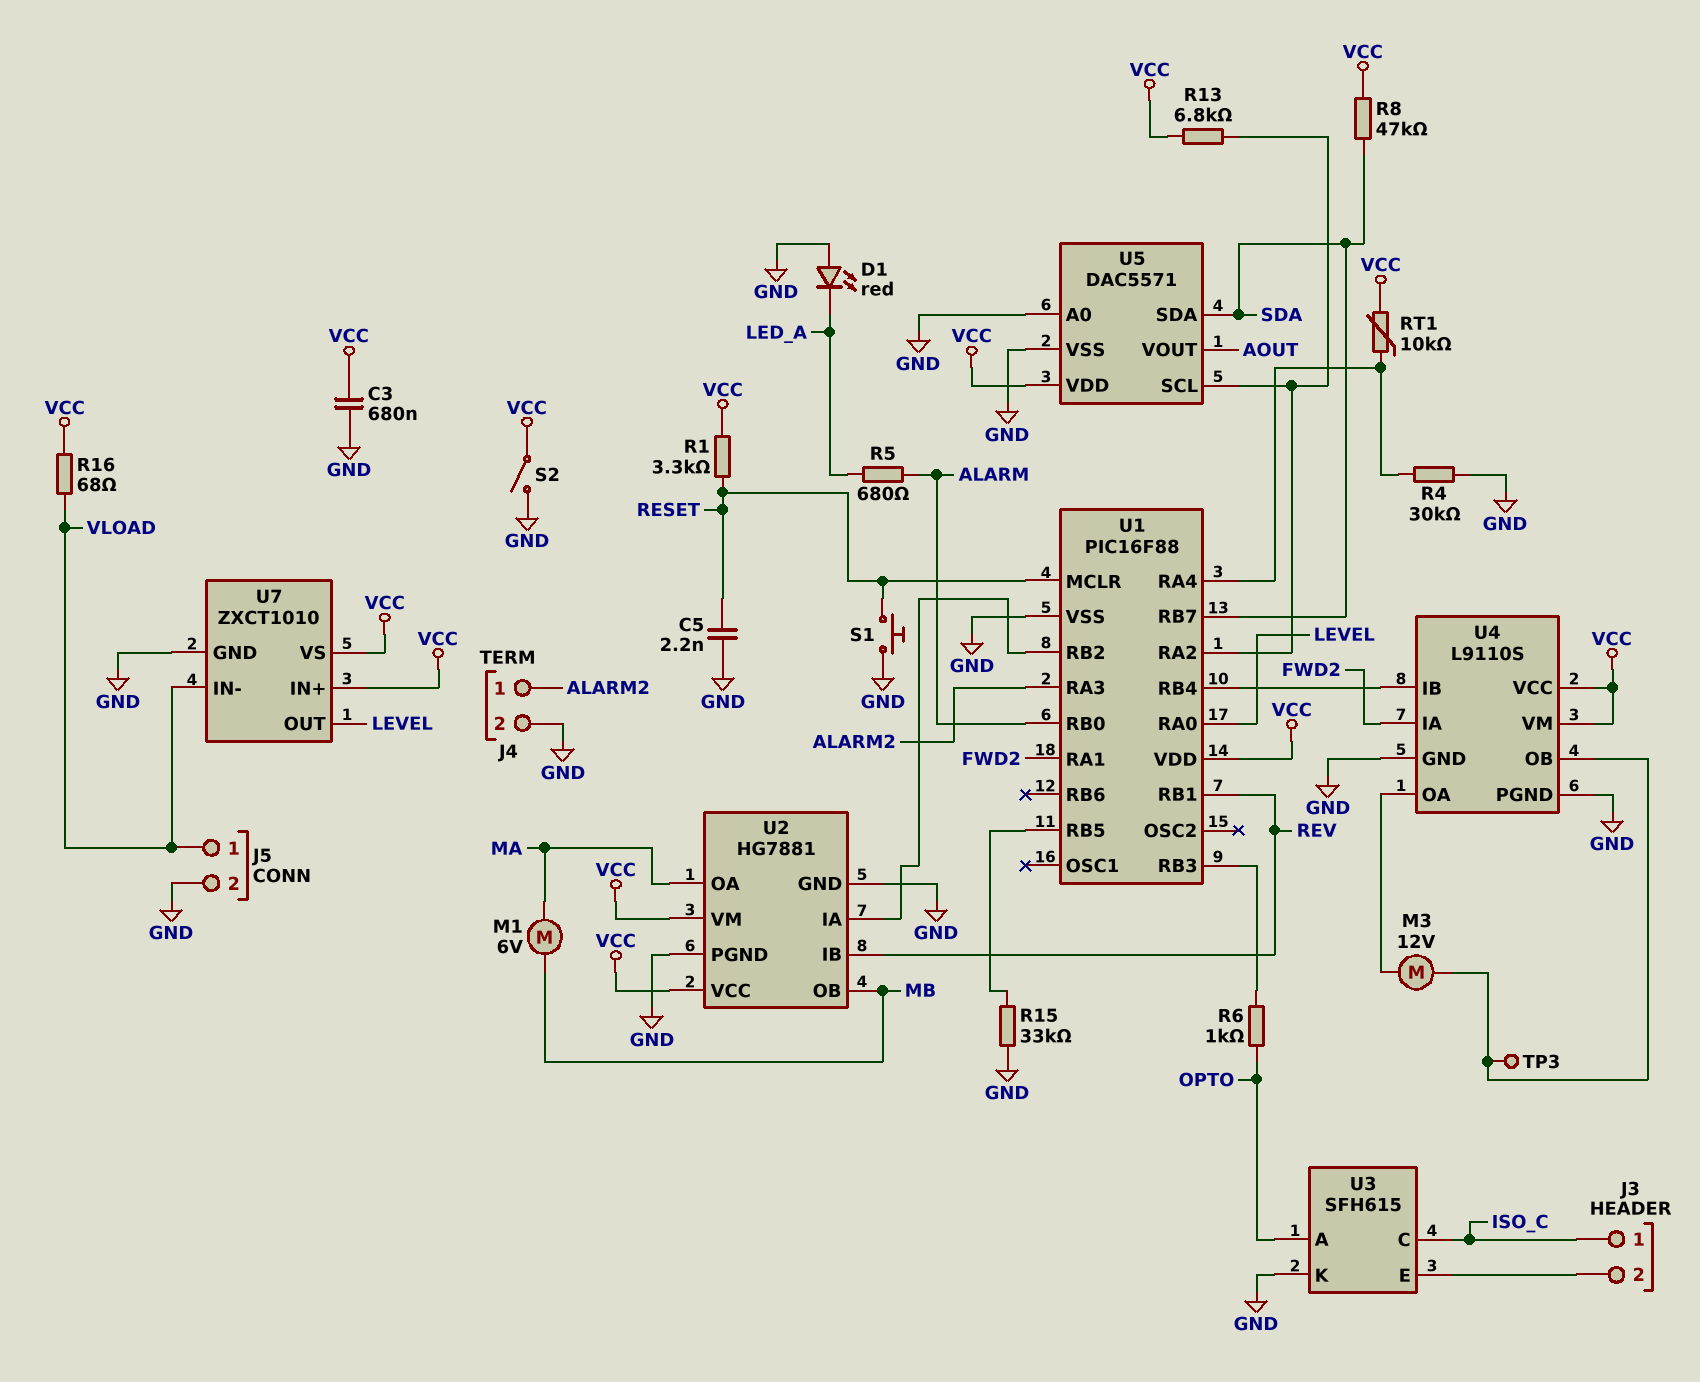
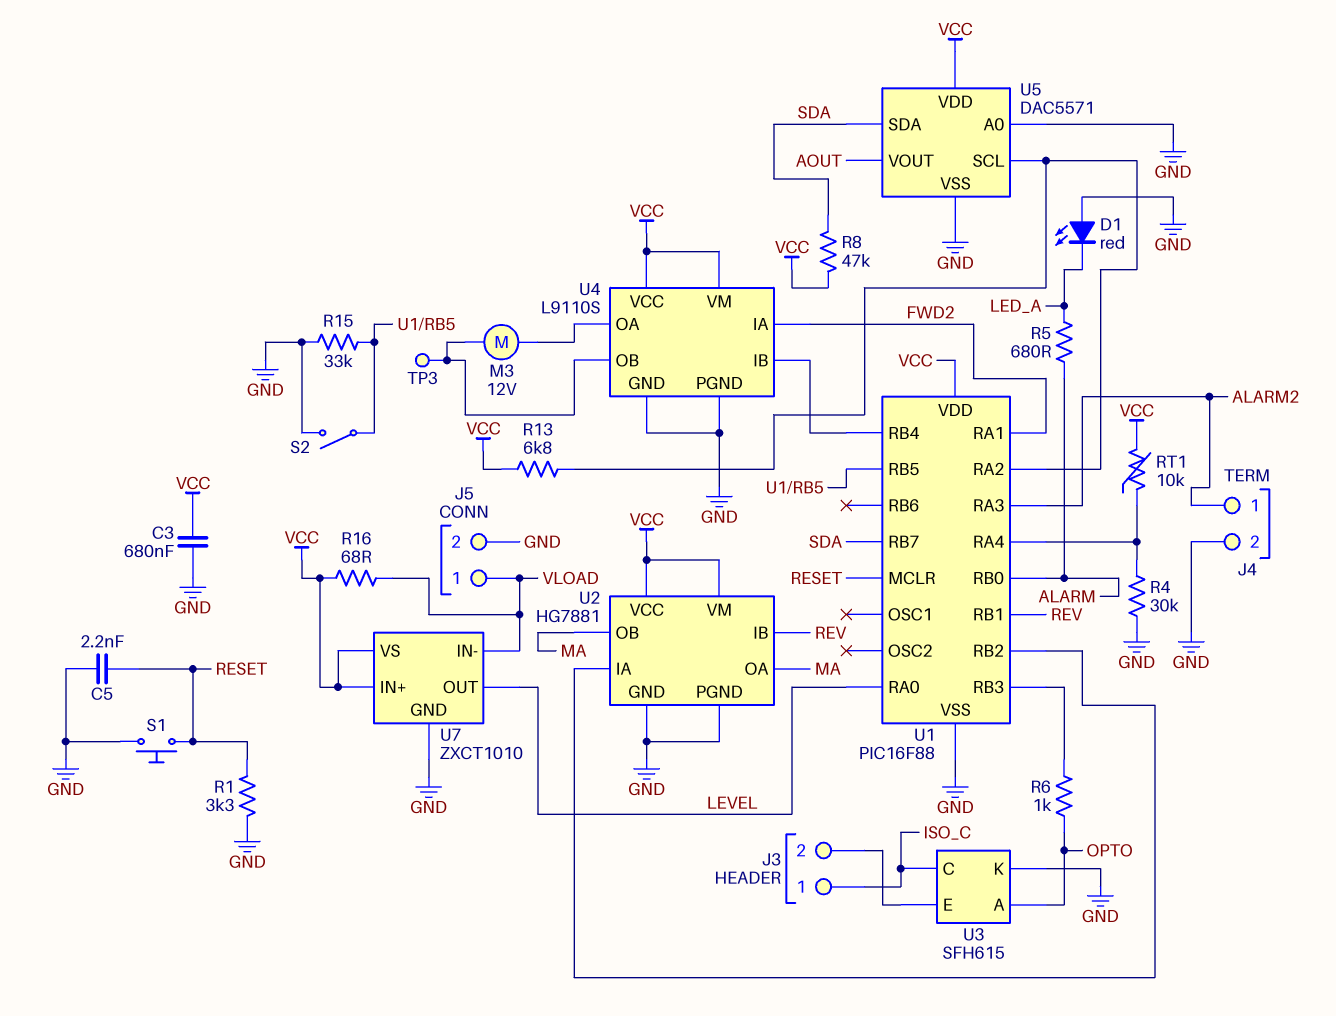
M1: motor 6V (MA, MB) -> none
R1: 3.3k (RESET, VCC) -> 3.3k (GND, RESET)
S2: switch (GND, VCC) -> switch (GND, U1/RB5)
U2 pin OB: MB -> MA

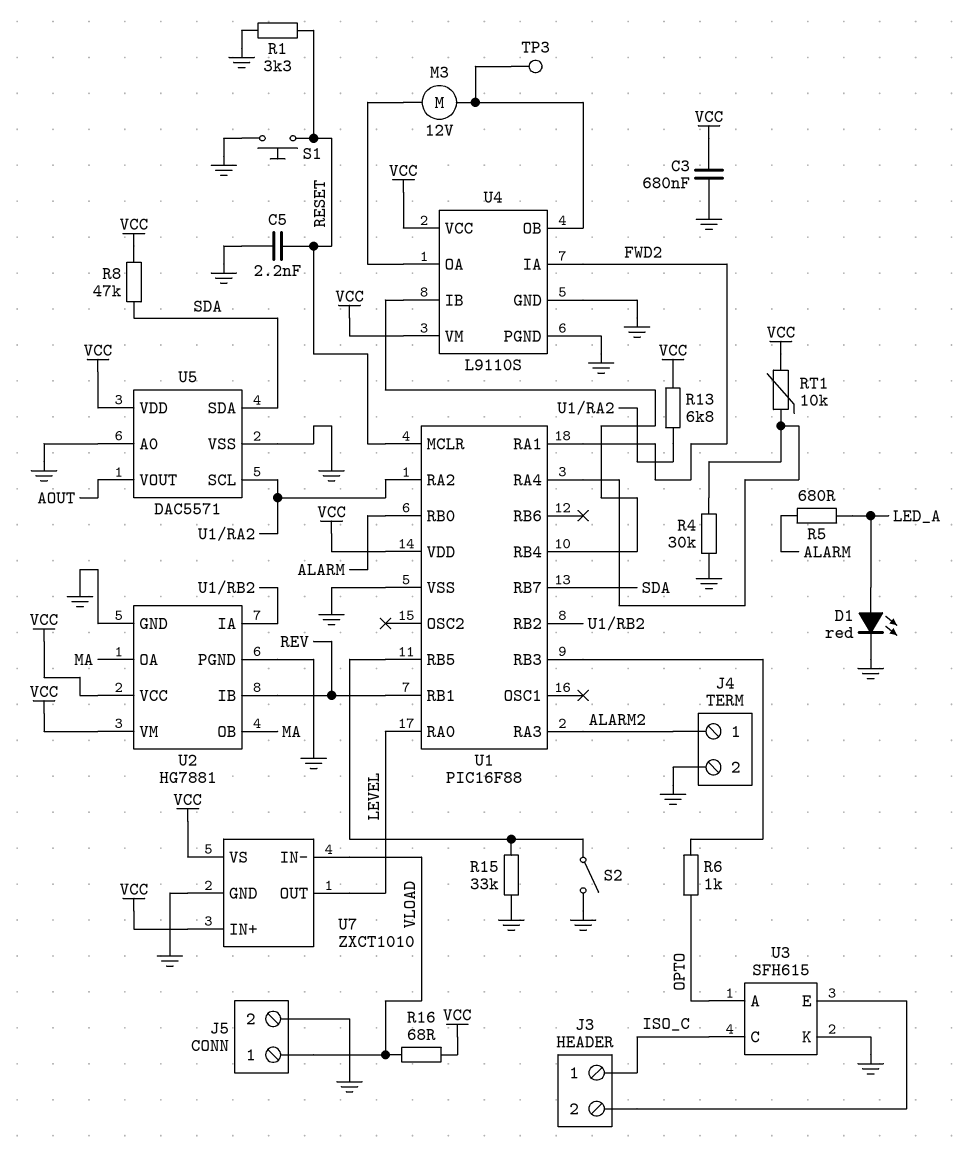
D1: LED red (A GND, K LED_A) -> LED red (A LED_A, K GND)

